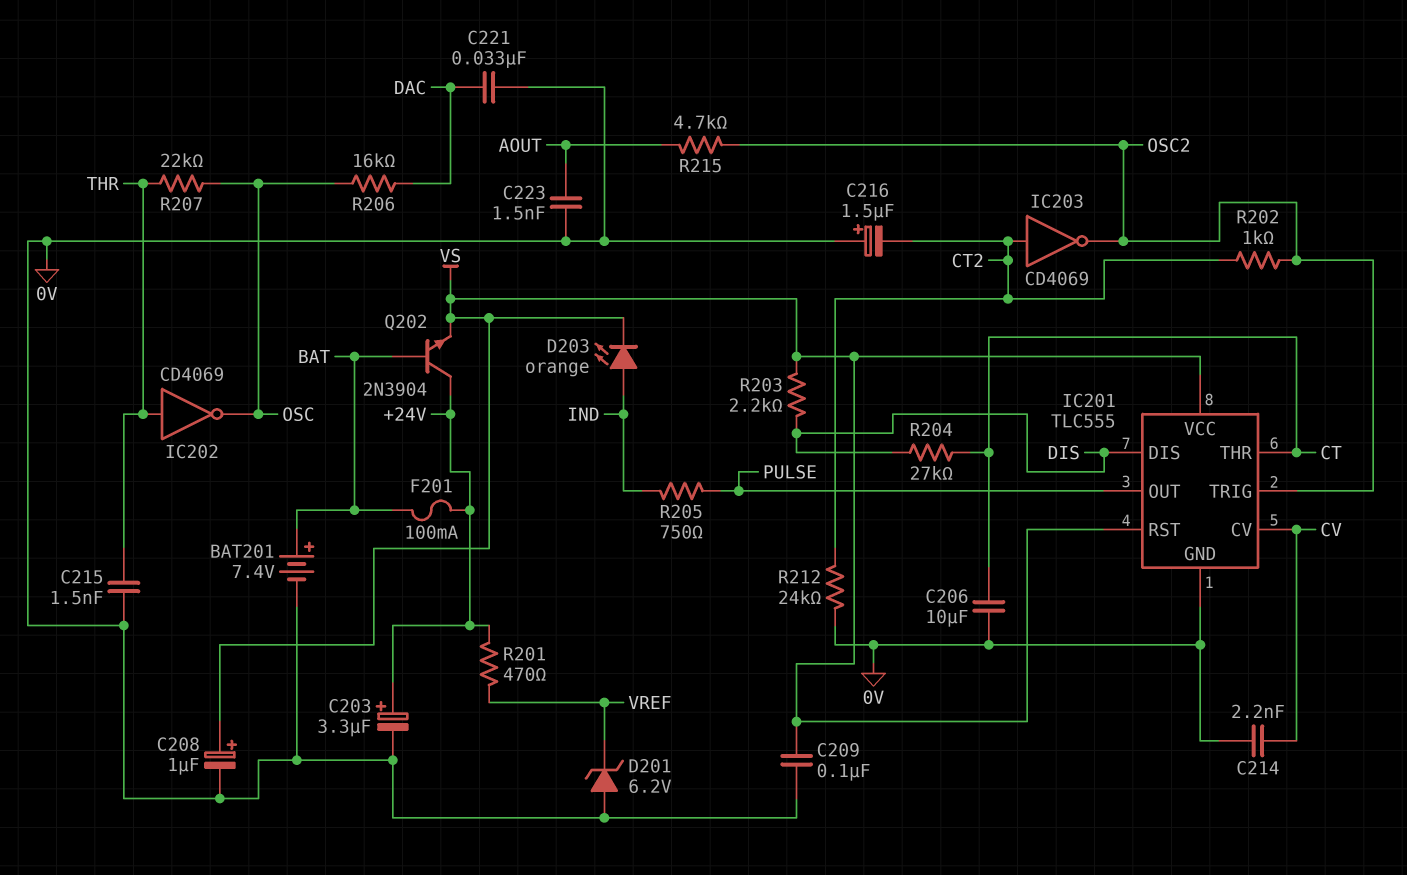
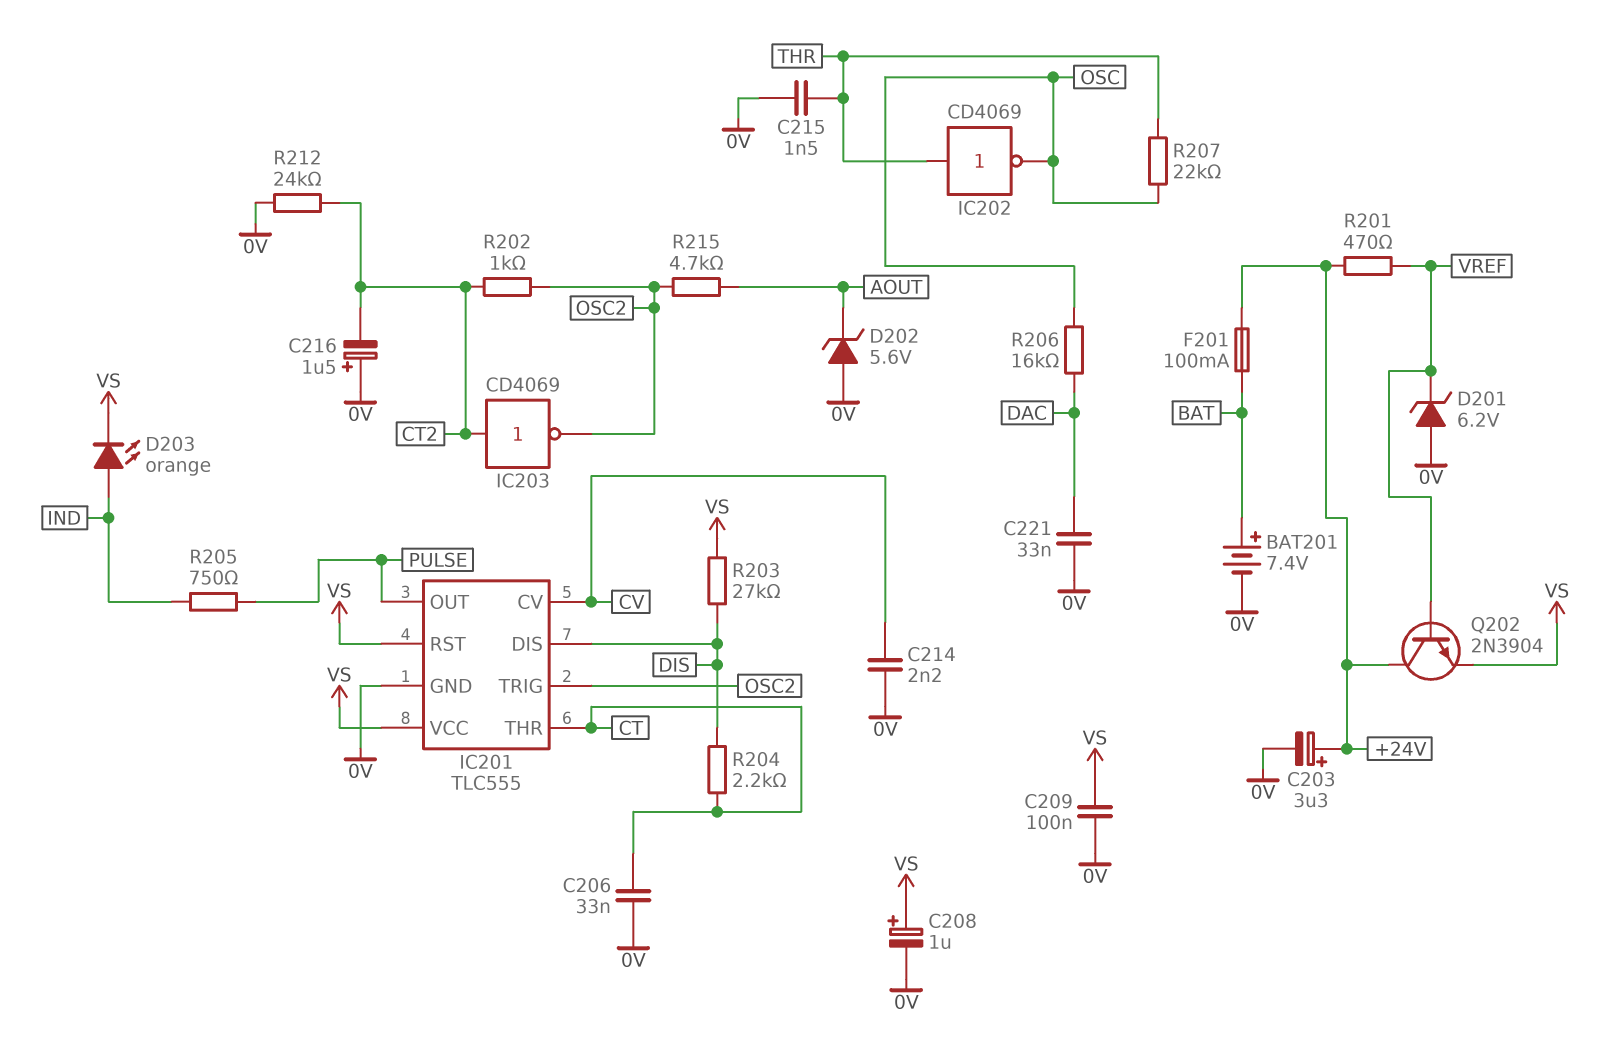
C206: 10uF (0V, CT) -> 33nF (0V, CT)
C223: 1.5nF (0V, AOUT) -> none
D202: none -> zener 5.6V (A 0V, K AOUT)
Q202: NPN 2N3904 (B BAT, C +24V, E VS) -> NPN 2N3904 (B VREF, C +24V, E VS)
R203: 2.2k (DIS, VS) -> 27k (DIS, VS)
R204: 27k (CT, DIS) -> 2.2k (CT, DIS)

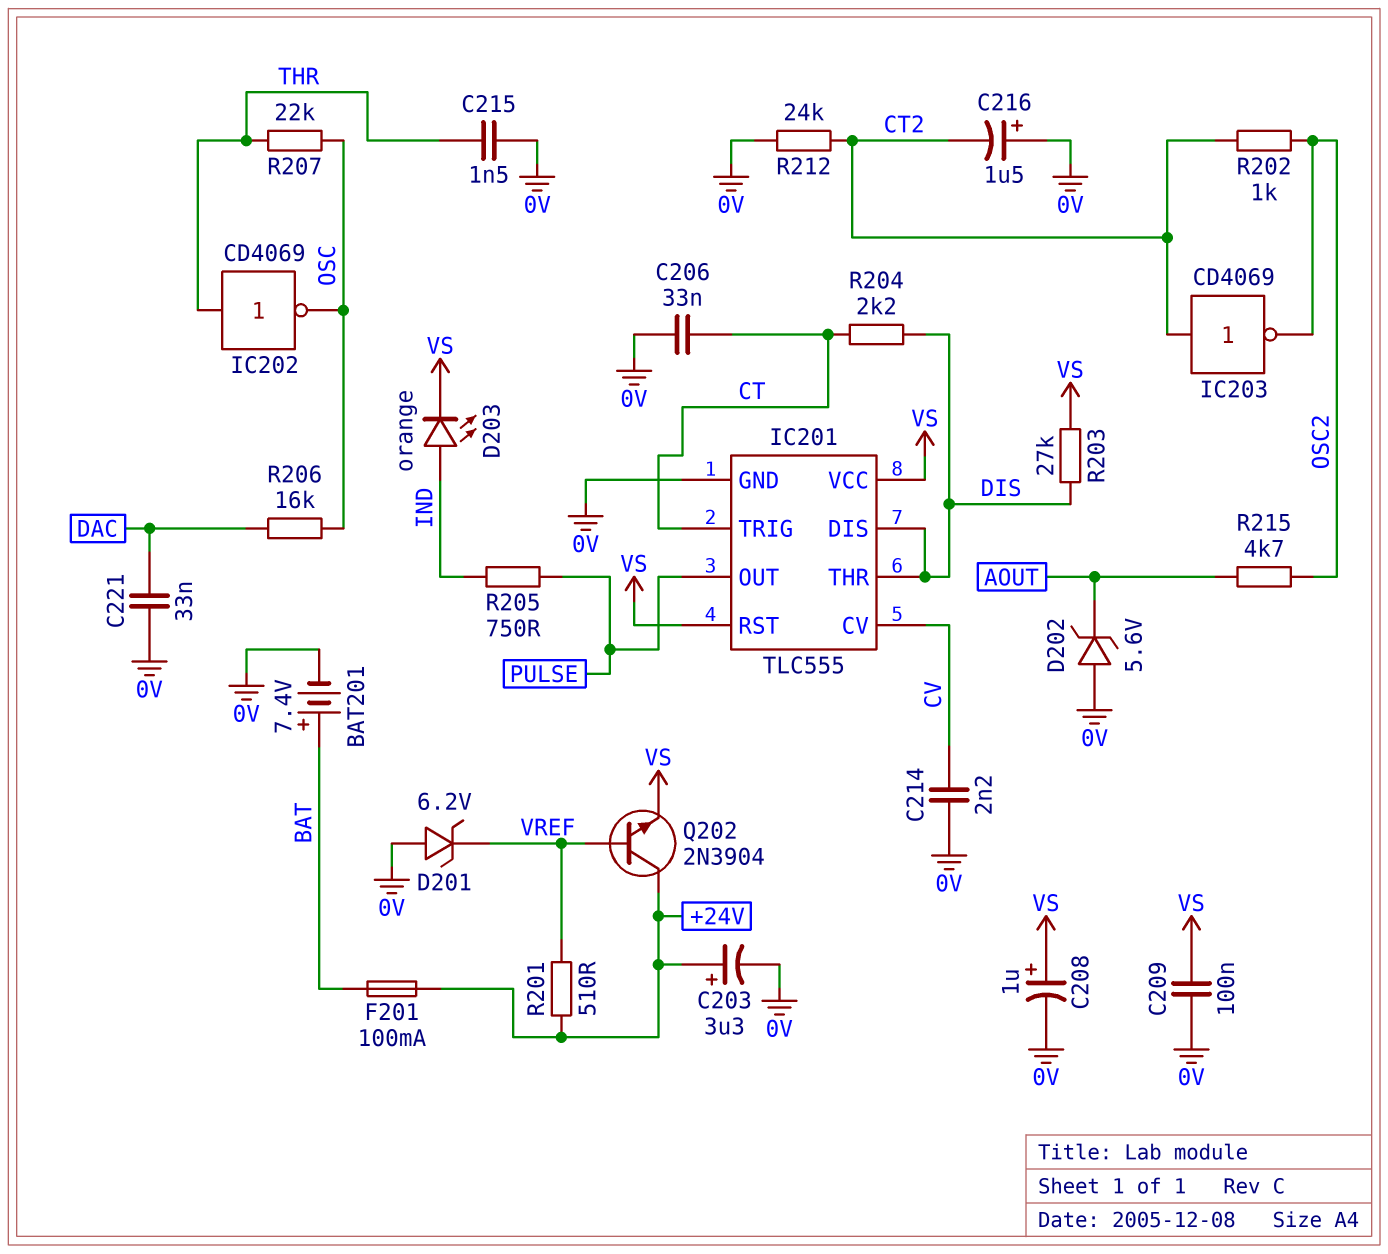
IC201 pin THR: CT -> DIS
IC201 pin TRIG: OSC2 -> CT
R201: 470 (+24V, VREF) -> 510 (+24V, VREF)

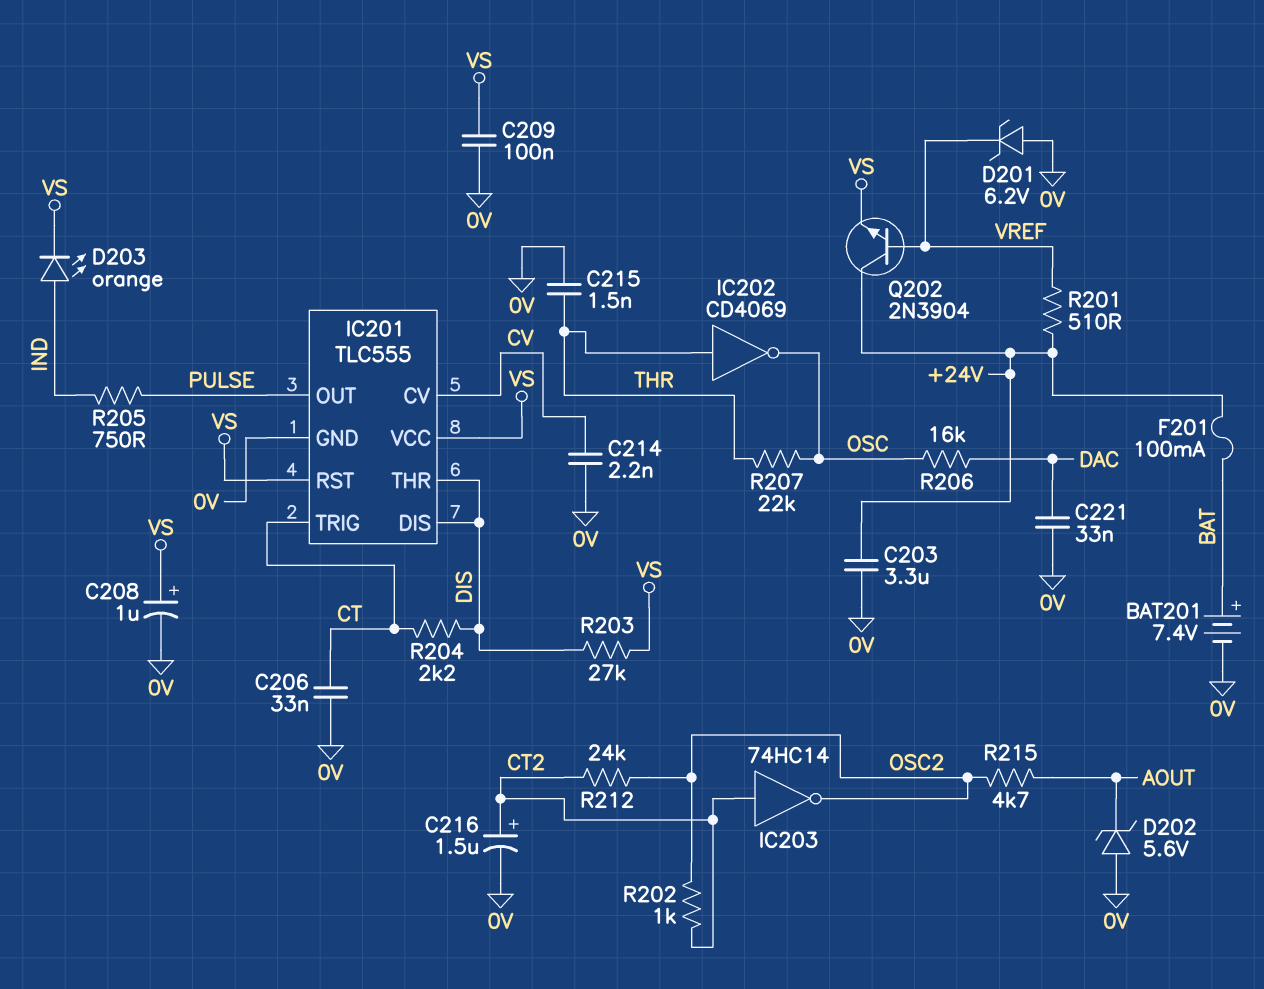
C203: 3.3uF (plus +24V, minus 0V) -> 3.3uF (+24V, 0V)
C216: 1.5uF (plus 0V, minus CT2) -> 1.5uF (plus CT2, minus 0V)
IC203: NOT CD4069 (in CT2, out OSC2) -> NOT 74HC14 (in CT2, out OSC2)
R212: 24k (0V, CT2) -> 24k (CT2, OSC2)

